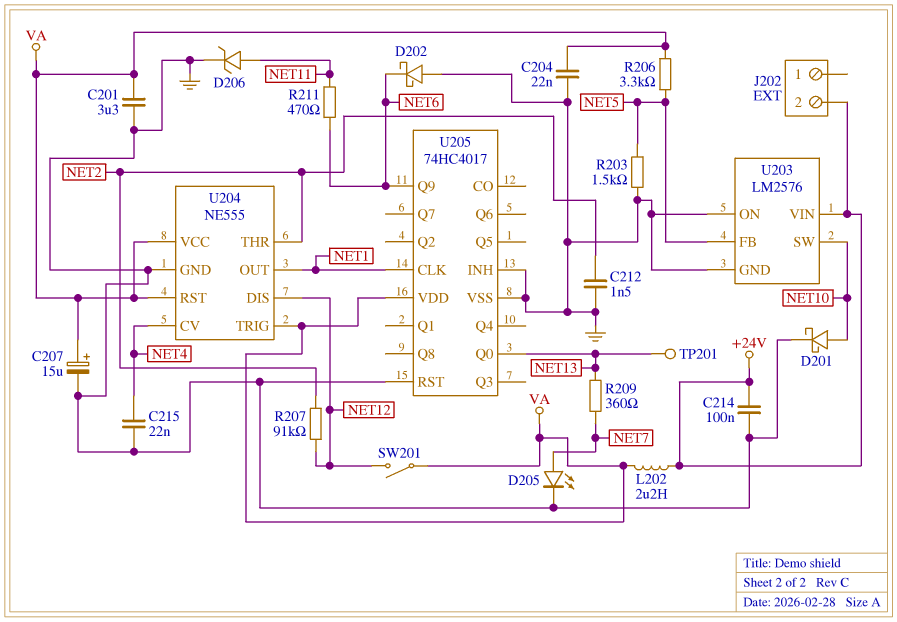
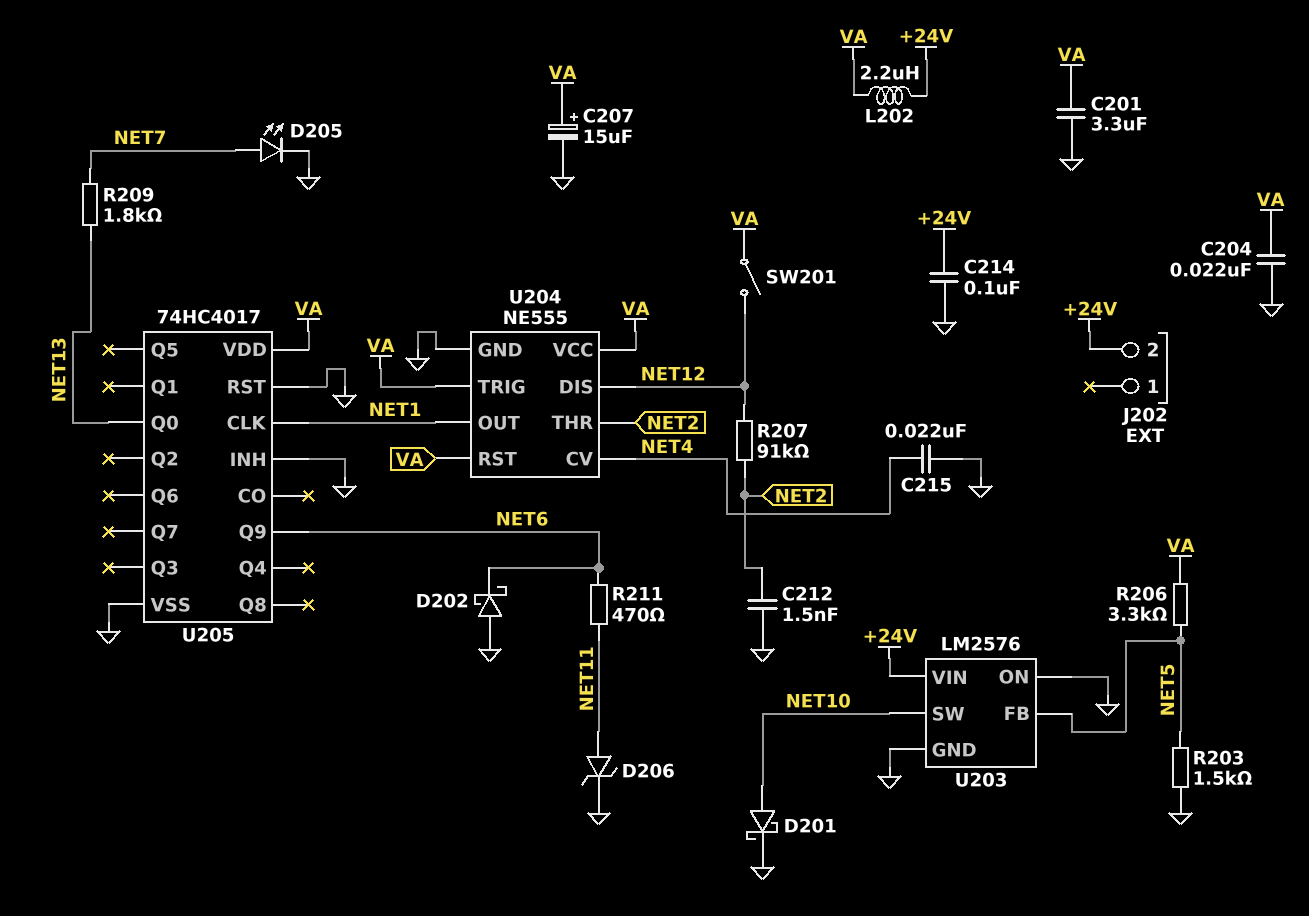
R209: 360 (NET7, NET13) -> 1.8k (NET7, NET13)
TP201: test point (NET13) -> none

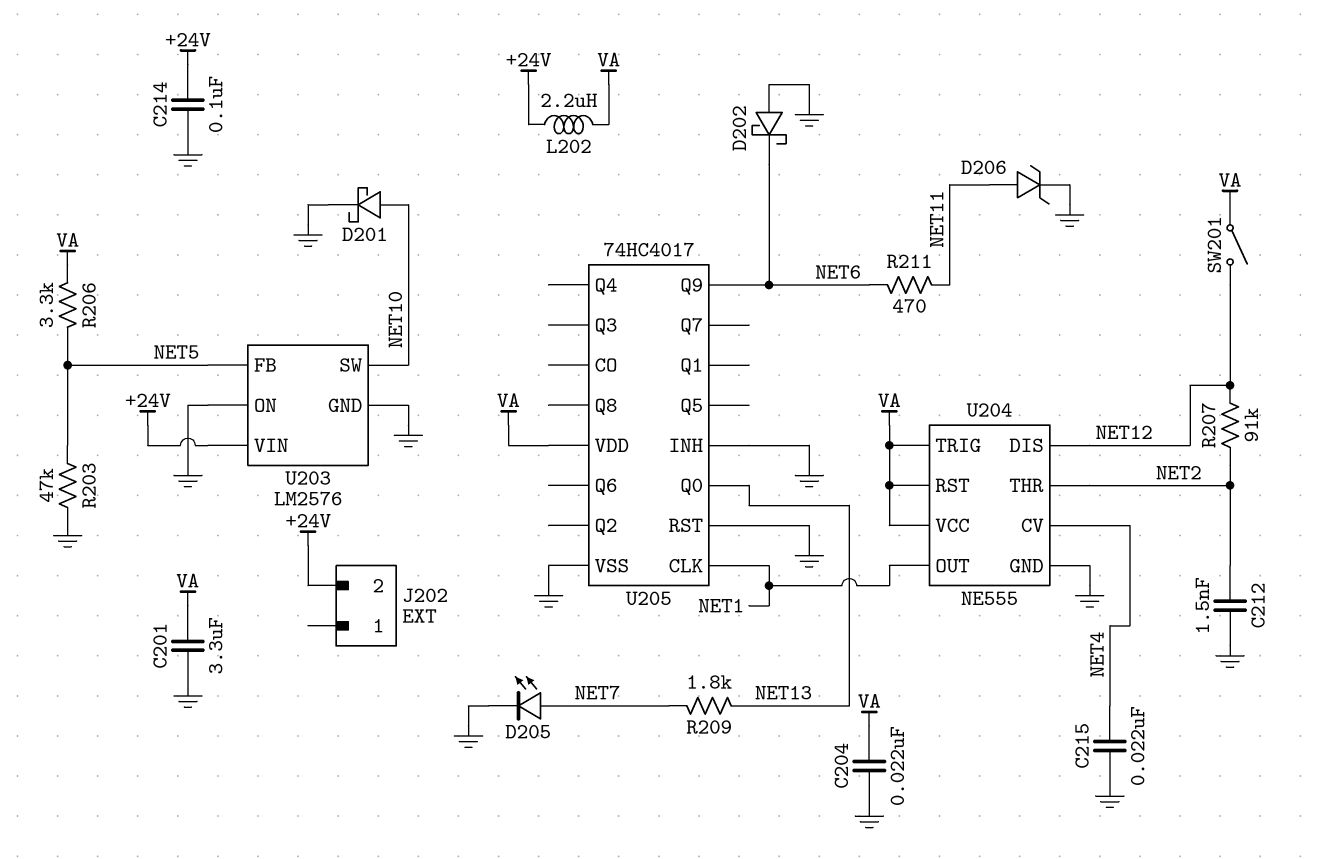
C207: 15uF (plus VA, minus GND) -> none
R203: 1.5k (GND, NET5) -> 47k (GND, NET5)

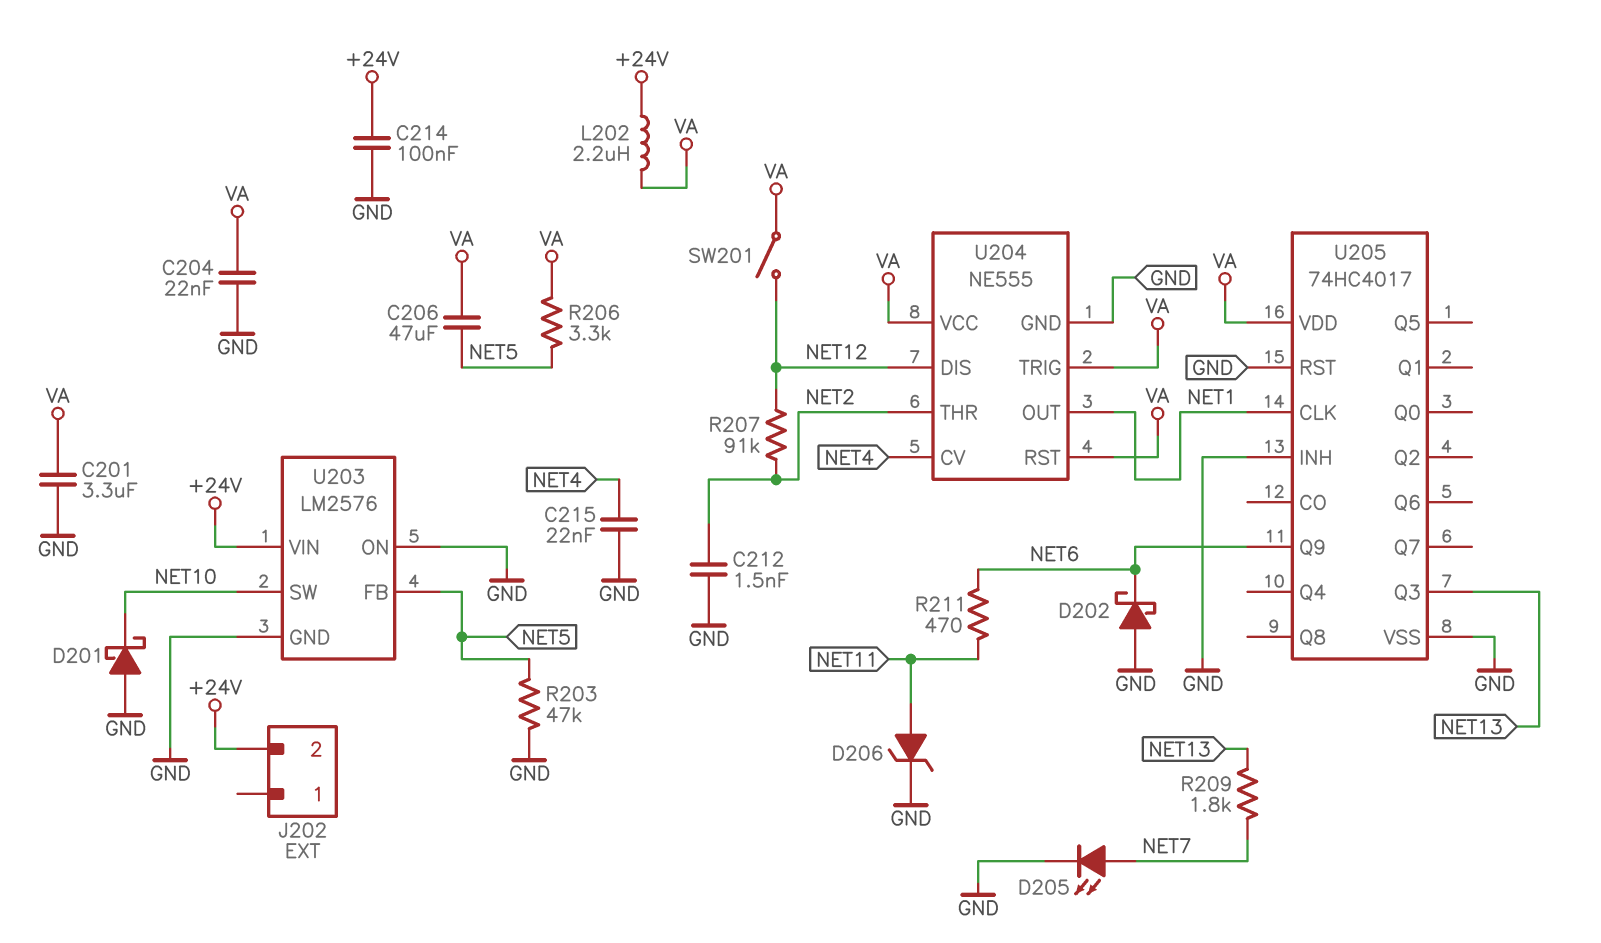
C206: none -> 47uF (NET5, VA)
D201: schottky (A NET10, K GND) -> schottky (A GND, K NET10)
U205 pin Q0: NET13 -> none
U205 pin Q3: none -> NET13

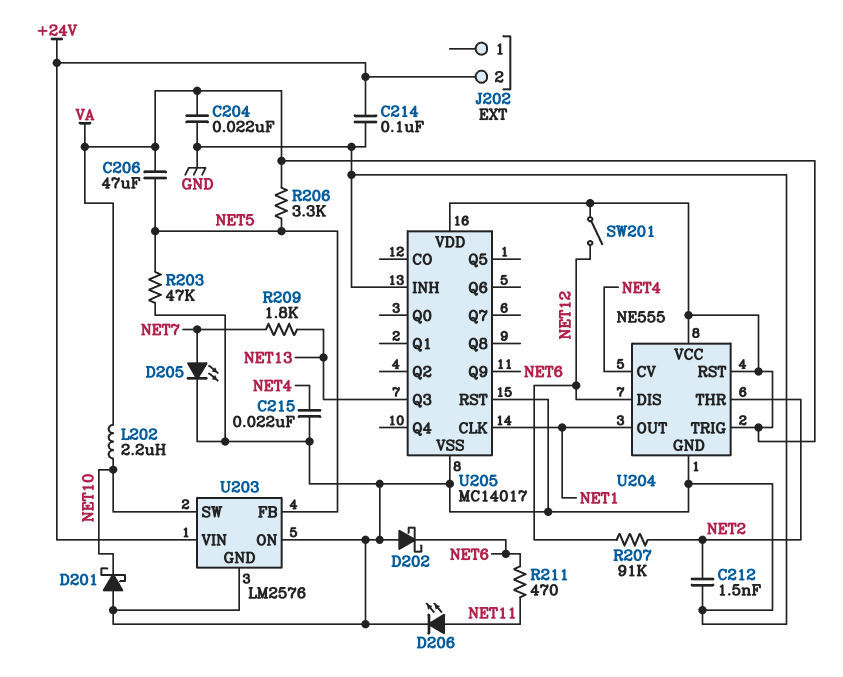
C201: 3.3uF (GND, VA) -> none
D206: zener (A NET11, K GND) -> LED (A NET11, K GND)
L202: 2.2uH (+24V, VA) -> 2.2uH (NET10, VA)
U205: 74HC4017 -> MC14017

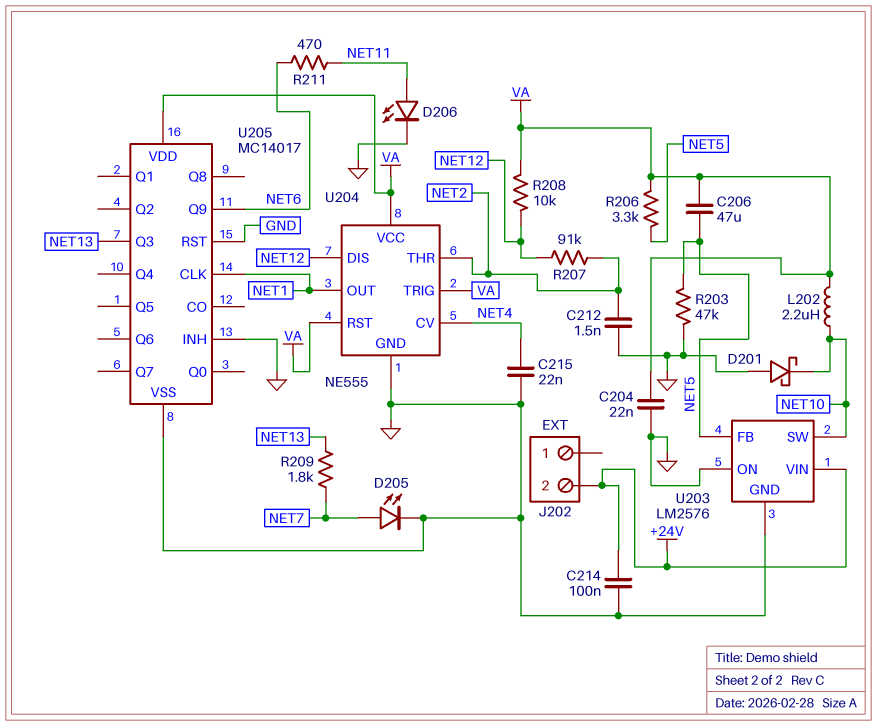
D202: schottky (A GND, K NET6) -> none
R208: none -> 10k (NET12, VA)
SW201: switch (NET12, VA) -> none

